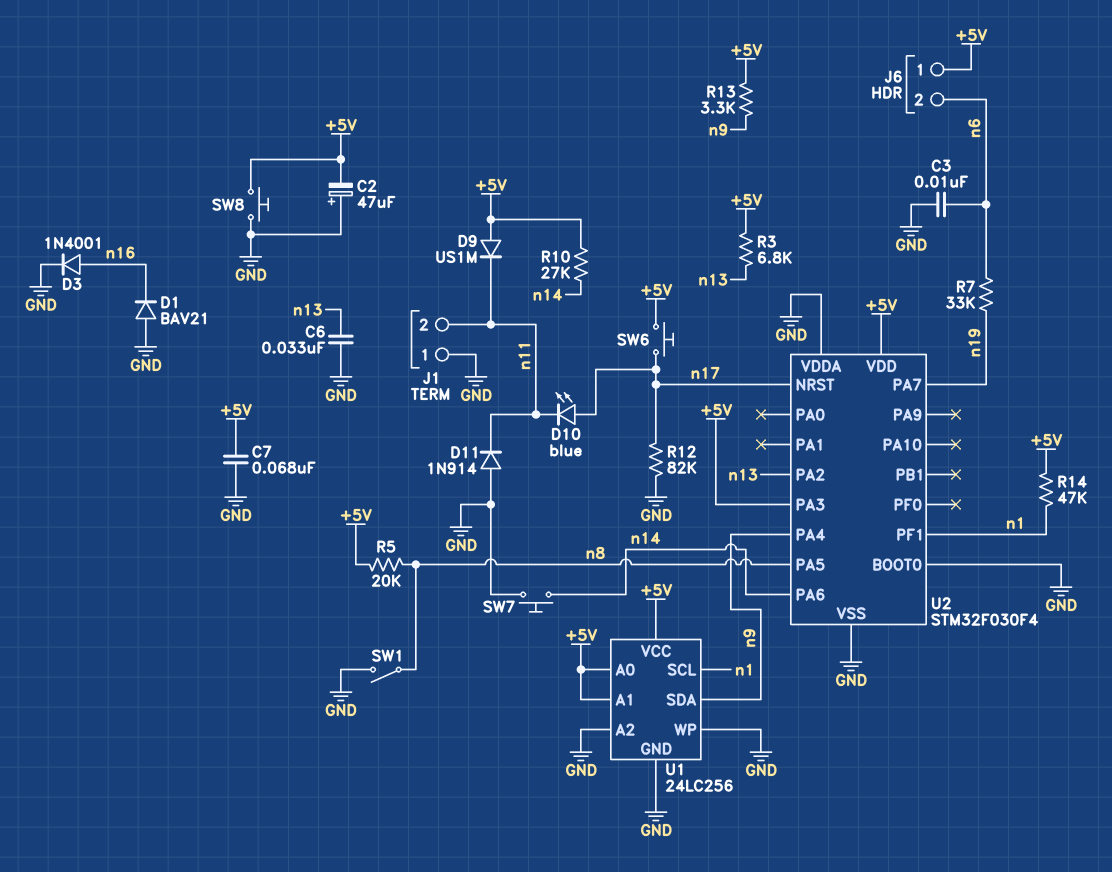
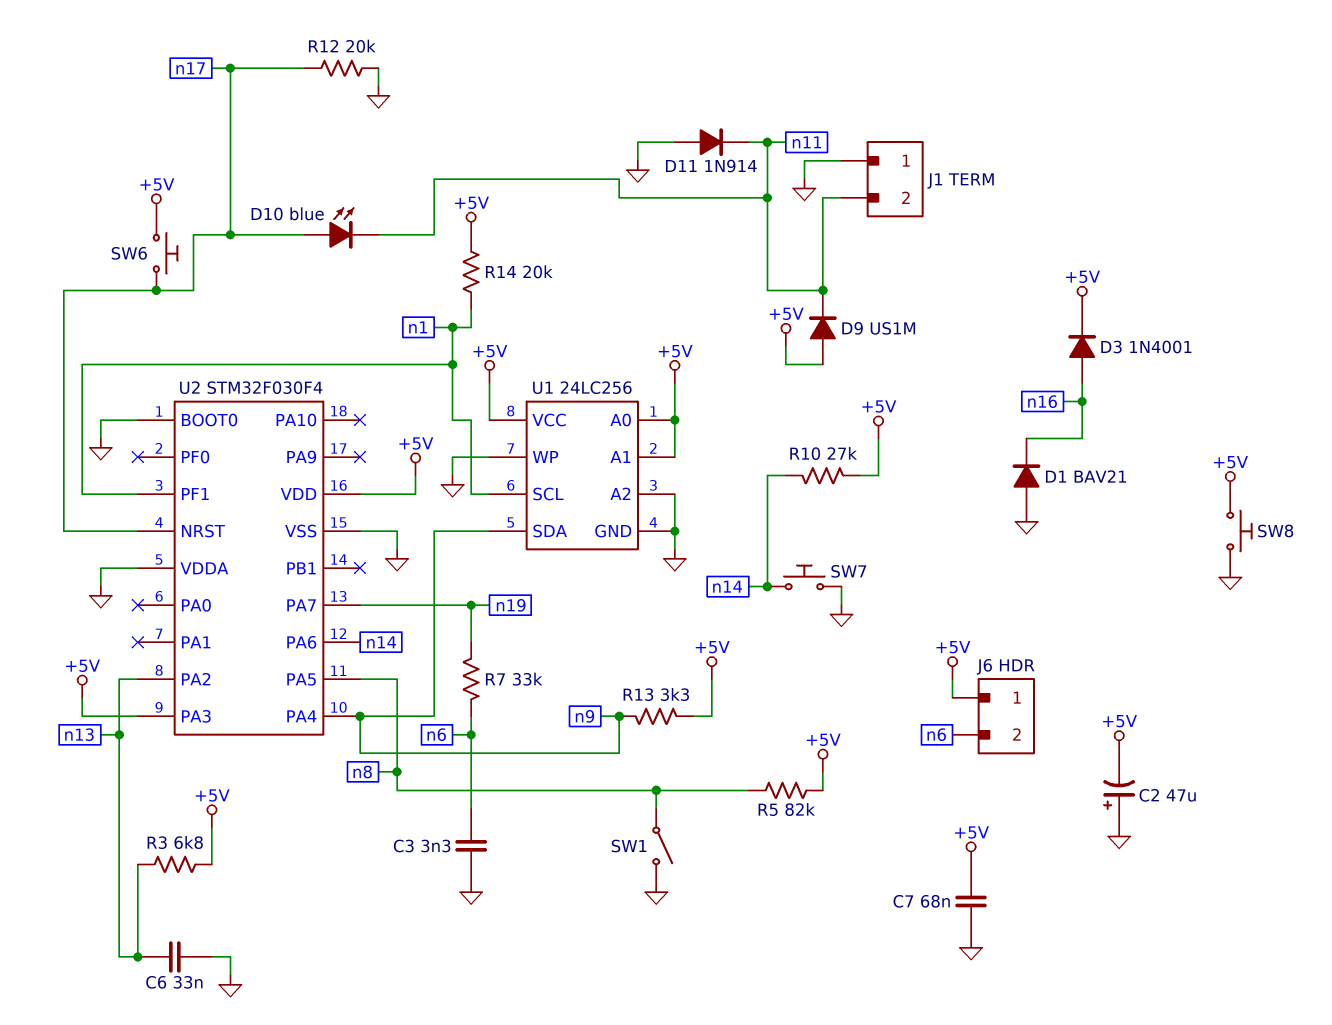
C3: 10nF (GND, n6) -> 3.3nF (GND, n6)
D3: diode 1N4001 (A n16, K GND) -> diode 1N4001 (A n16, K +5V)
R5: 20k (+5V, n8) -> 82k (+5V, n8)
R12: 82k (GND, n17) -> 20k (GND, n17)
R14: 47k (+5V, n1) -> 20k (+5V, n1)

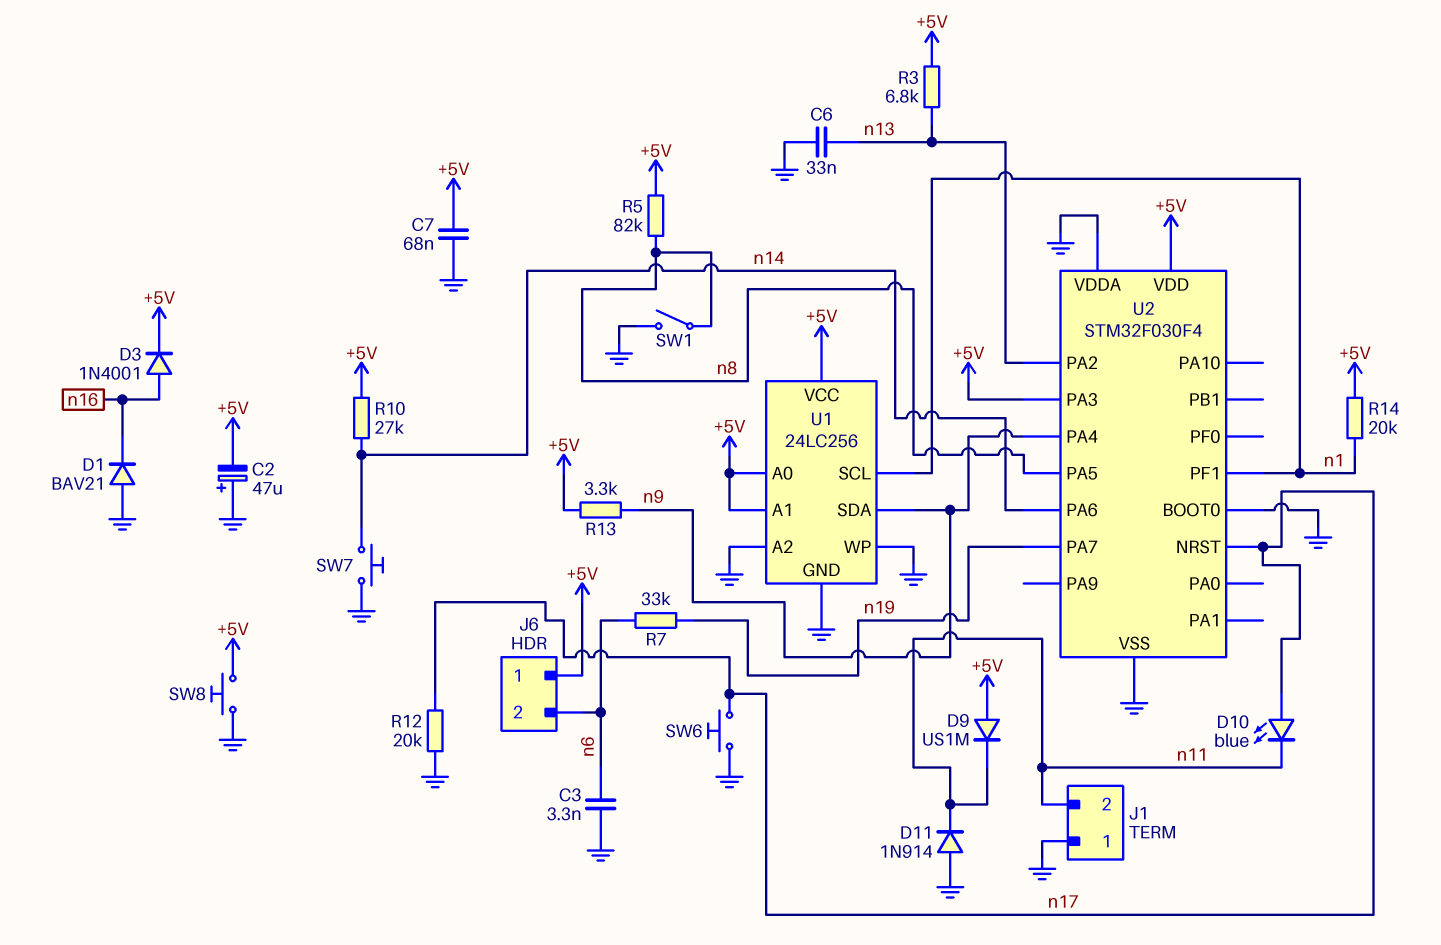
SW6: button (+5V, n17) -> button (GND, n17)

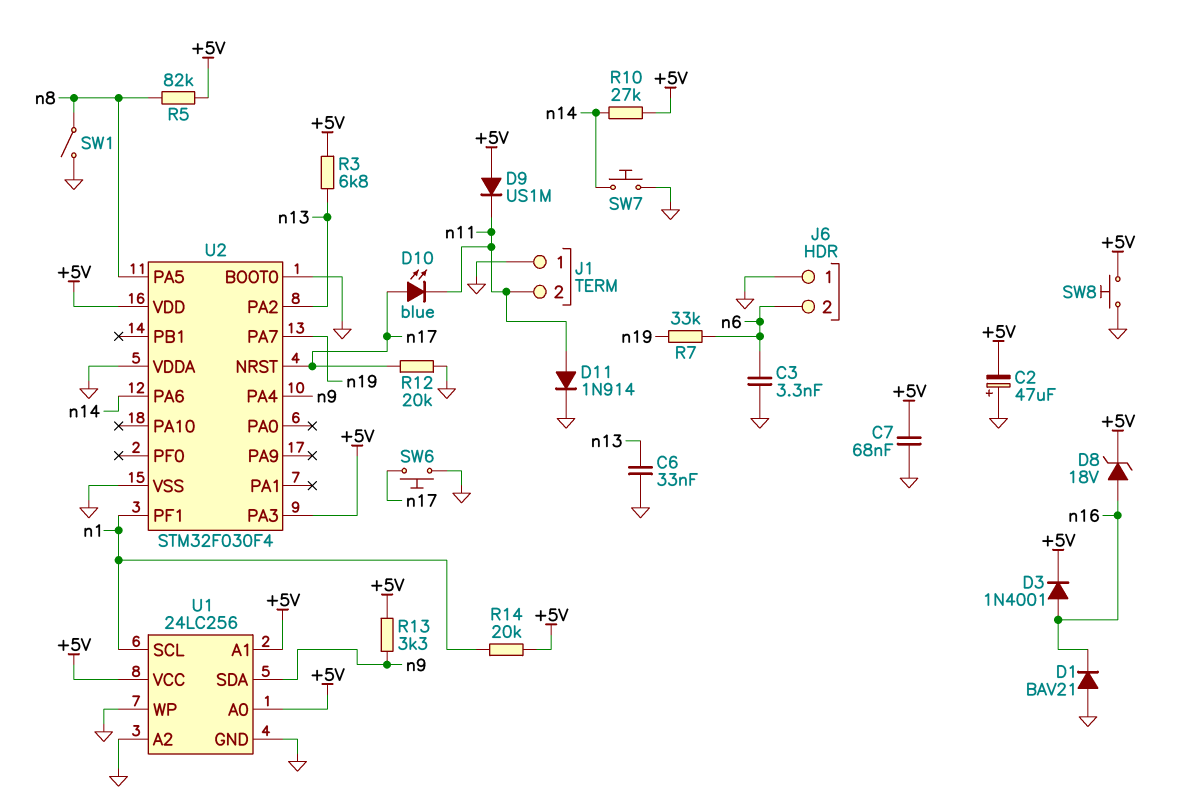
D8: none -> zener 18V (A n16, K +5V)
D11: diode 1N914 (A GND, K n11) -> diode 1N914 (A n11, K GND)
J6 pin 1: +5V -> GND

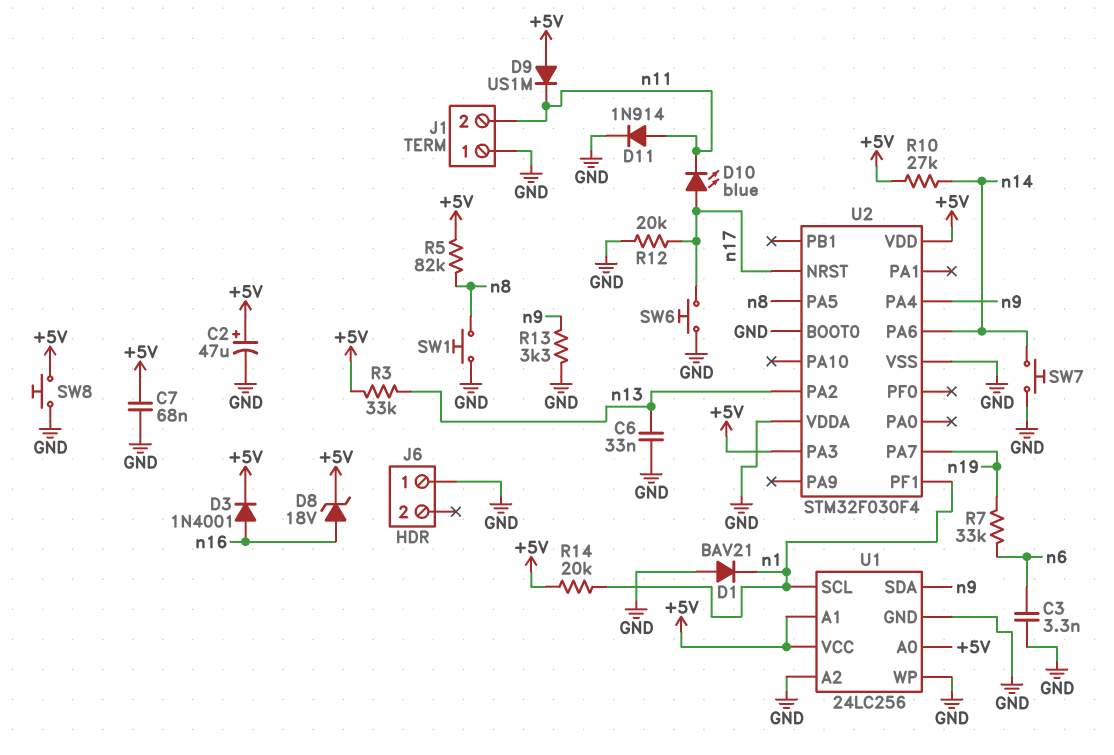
C2: 47uF (plus GND, minus +5V) -> 47uF (plus +5V, minus GND)
D1: diode BAV21 (A GND, K n16) -> diode BAV21 (A GND, K n1)
J6 pin 2: n6 -> none
R3: 6.8k (+5V, n13) -> 33k (+5V, n13)
R13: 3.3k (+5V, n9) -> 3.3k (GND, n9)
SW1: switch (GND, n8) -> button (GND, n8)

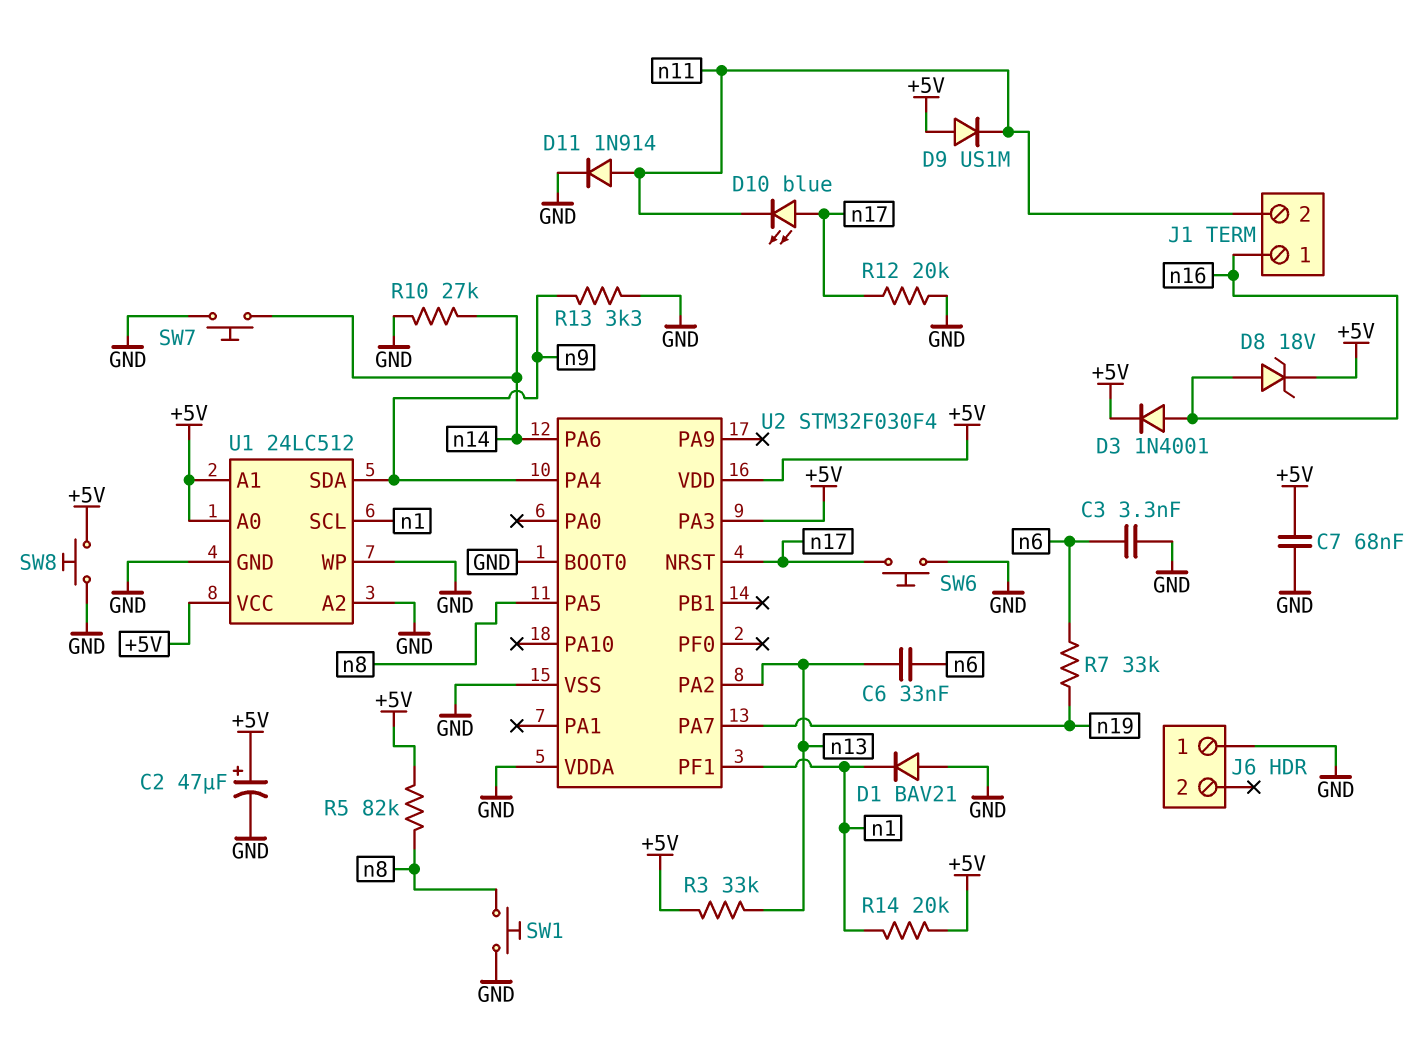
C6: 33nF (GND, n13) -> 33nF (n6, n13)
J1 pin 1: GND -> n16
R10: 27k (+5V, n14) -> 27k (GND, n14)
U1: 24LC256 -> 24LC512

